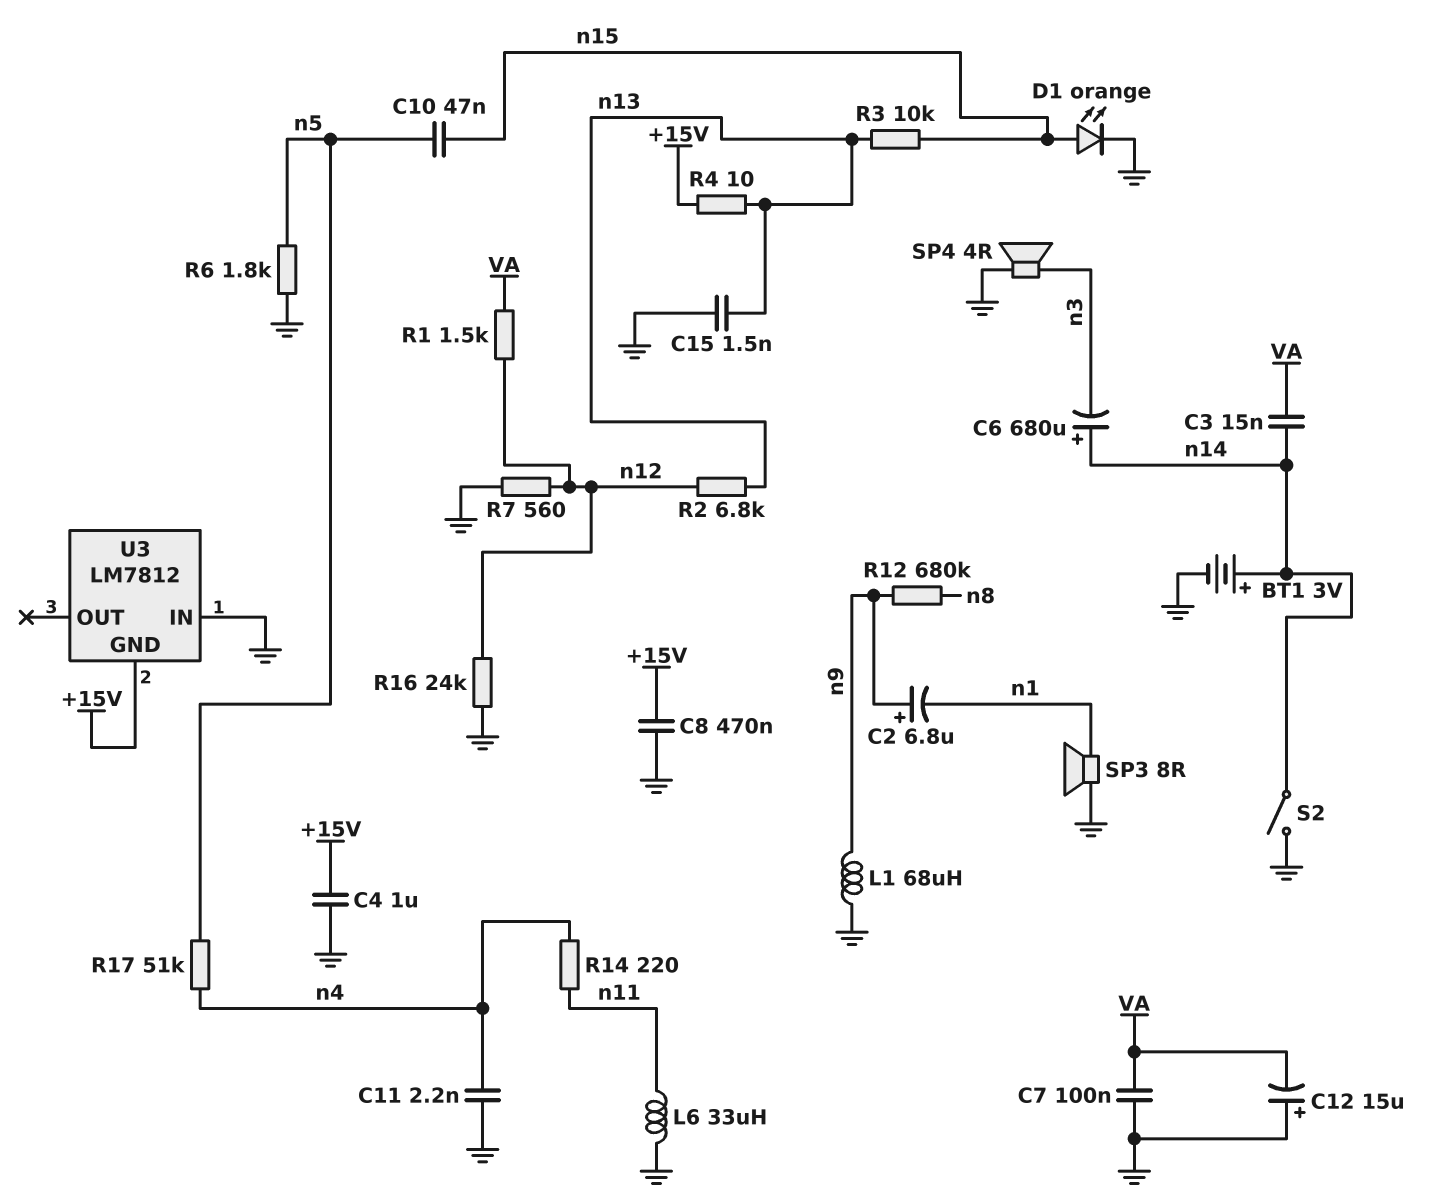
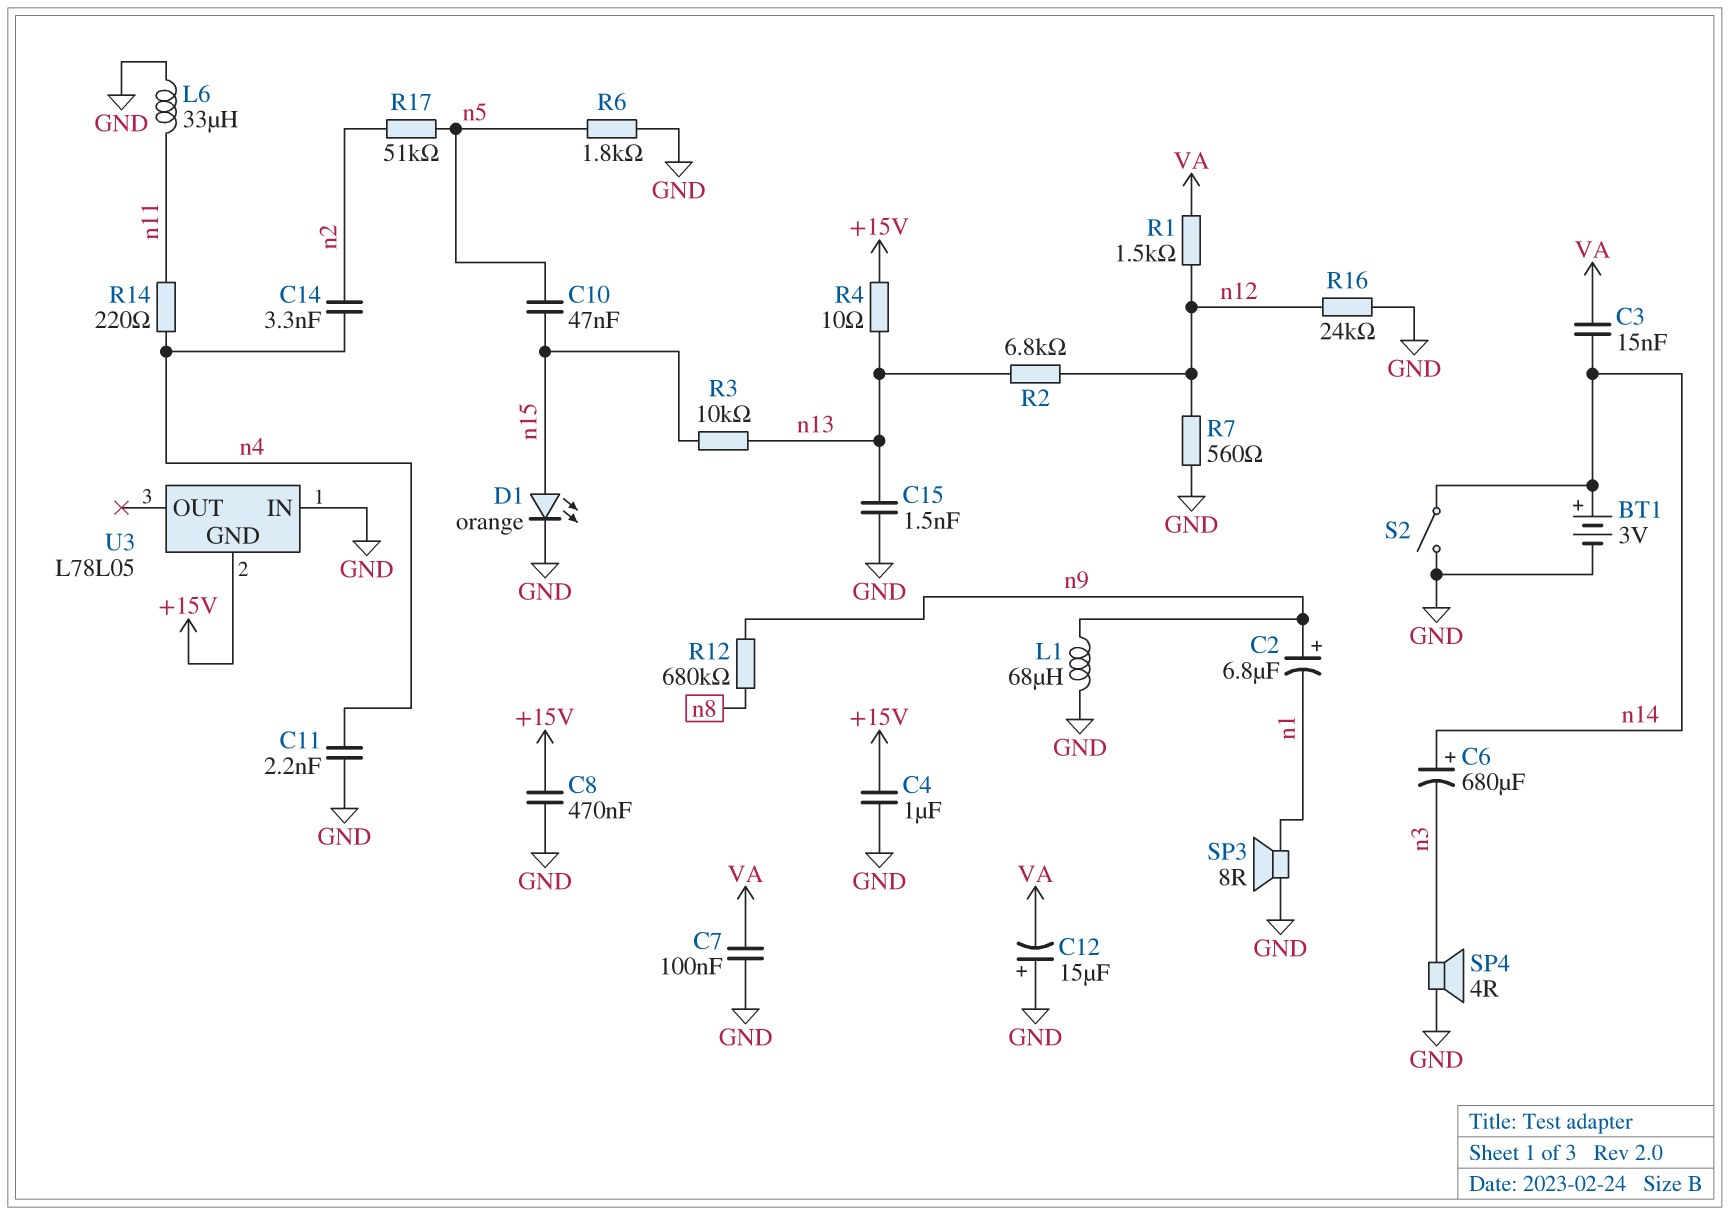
C14: none -> 3.3nF (n2, n4)
R17: 51k (n4, n5) -> 51k (n2, n5)
U3: LM7812 -> L78L05

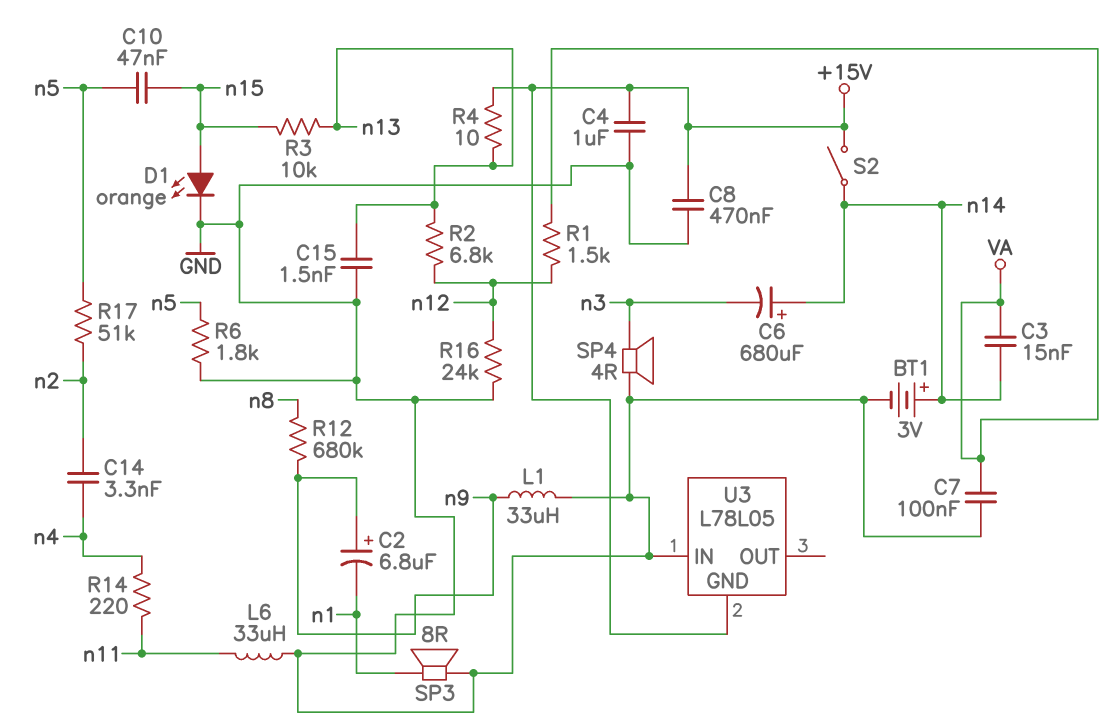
C11: 2.2nF (GND, n4) -> none
C12: 15uF (plus GND, minus VA) -> none
L1: 68uH (GND, n9) -> 33uH (GND, n9)
R7: 560 (GND, n12) -> none
S2: switch (GND, n14) -> switch (+15V, n14)

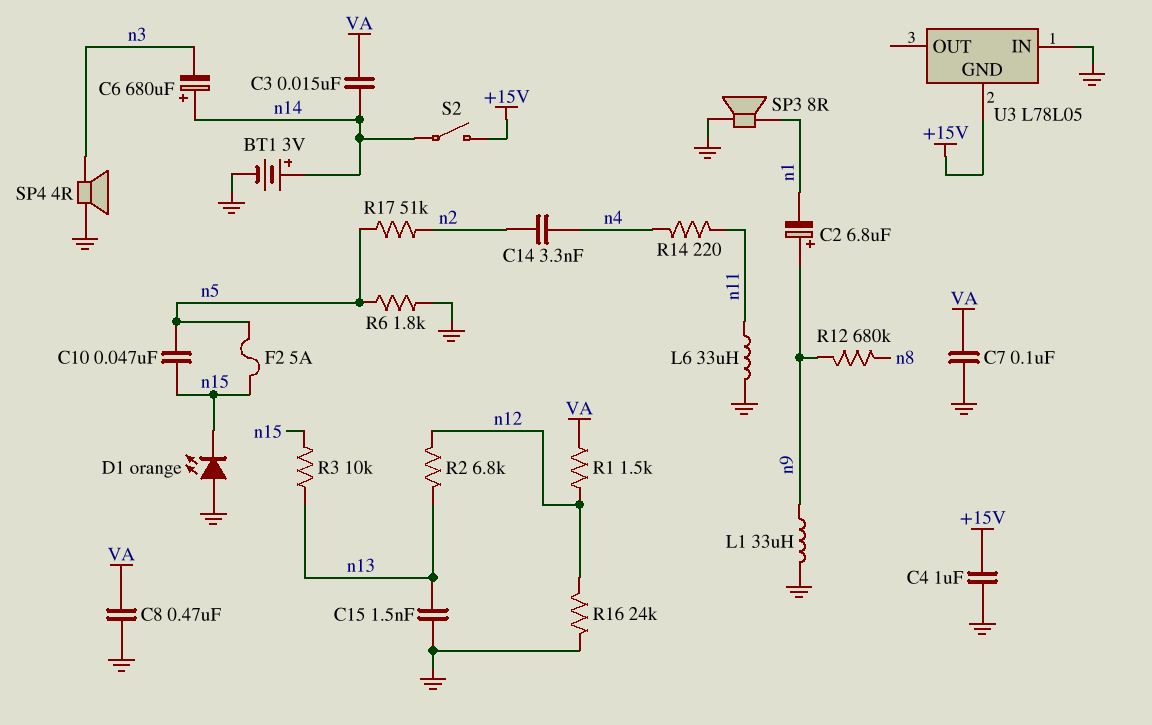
C8: 470nF (+15V, GND) -> 470nF (GND, VA)
D1: LED orange (A n15, K GND) -> LED orange (A GND, K n15)
F2: none -> 5A (n5, n15)
R4: 10 (+15V, n13) -> none

